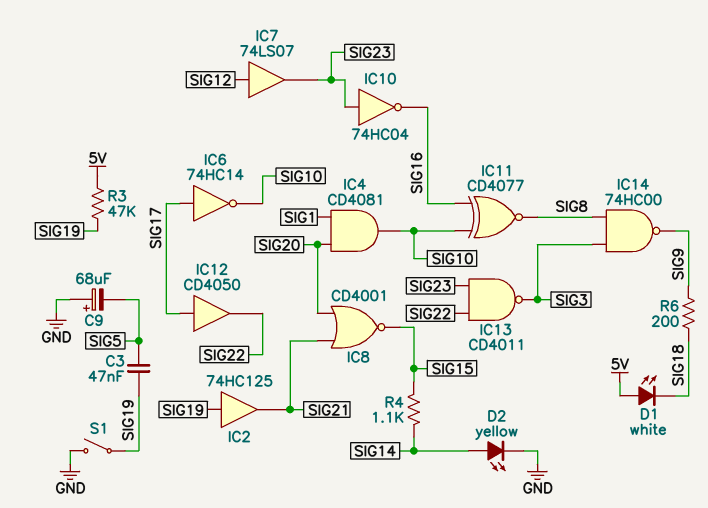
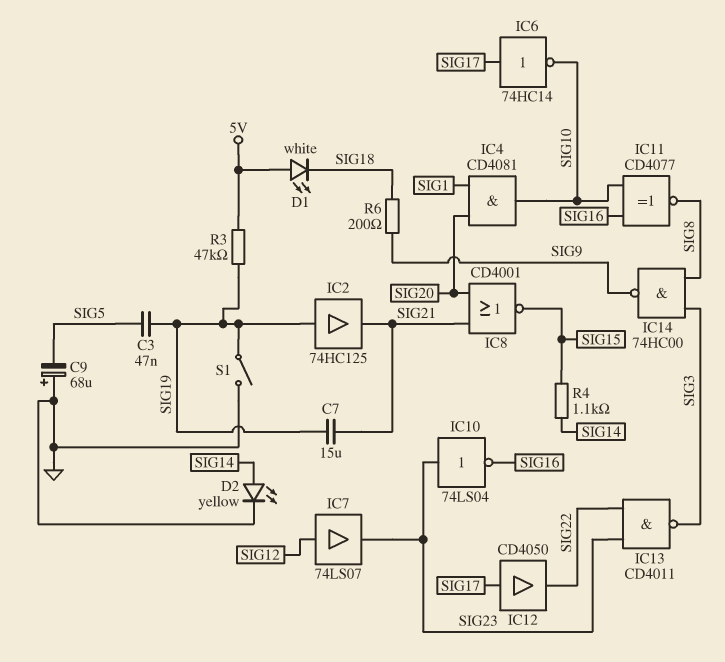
C7: none -> 15uF (SIG19, SIG21)
IC10: NOT 74HC04 (in SIG23, out SIG16) -> NOT 74LS04 (in SIG23, out SIG16)

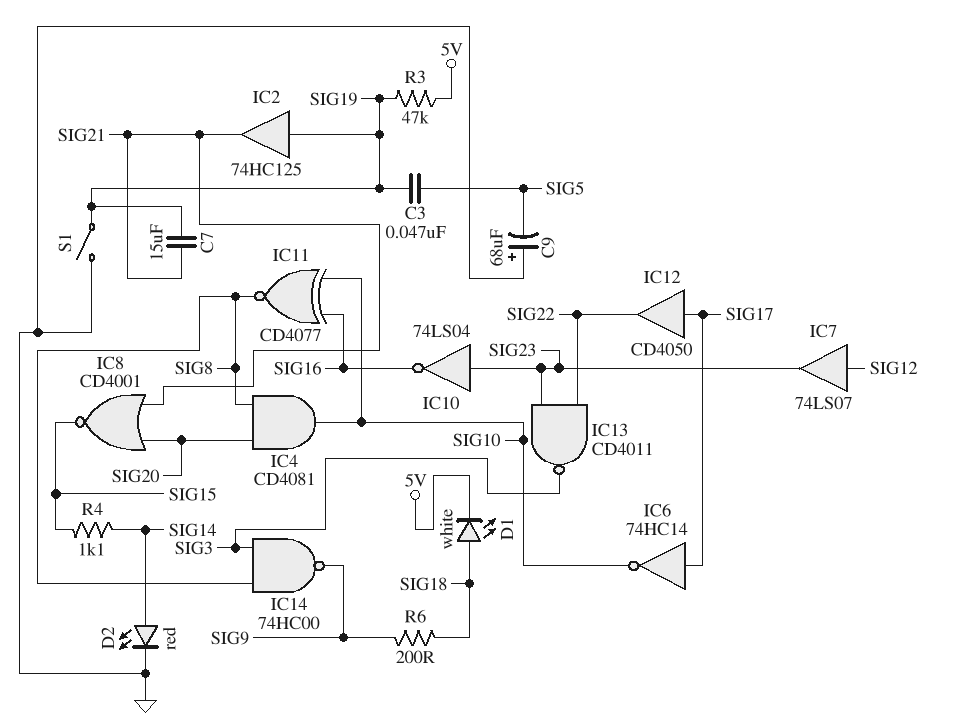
D1: LED white (A 5V, K SIG18) -> LED white (A SIG18, K 5V)
D2: LED yellow (A SIG14, K GND) -> LED red (A SIG14, K GND)
IC4: AND CD4081 (in SIG1, in SIG20, out SIG10) -> AND CD4081 (in SIG8, in SIG20, out SIG10)

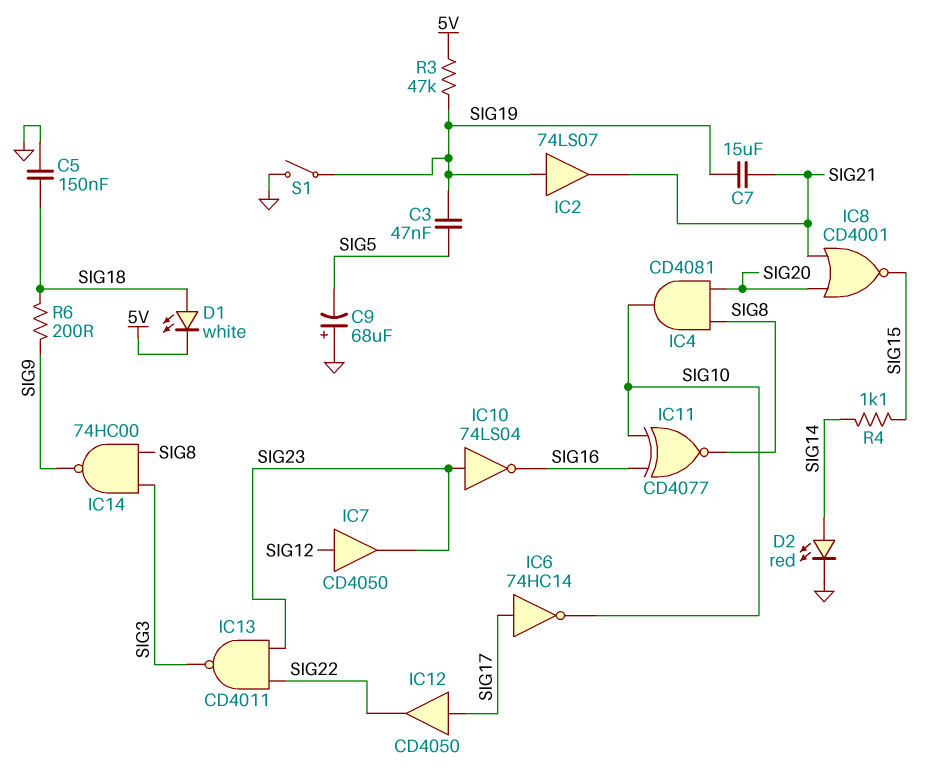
C5: none -> 150nF (GND, SIG18)
IC2: buffer 74HC125 (in SIG19, out SIG21) -> buffer 74LS07 (in SIG19, out SIG21)
IC7: buffer 74LS07 (in SIG12, out SIG23) -> buffer CD4050 (in SIG12, out SIG23)

